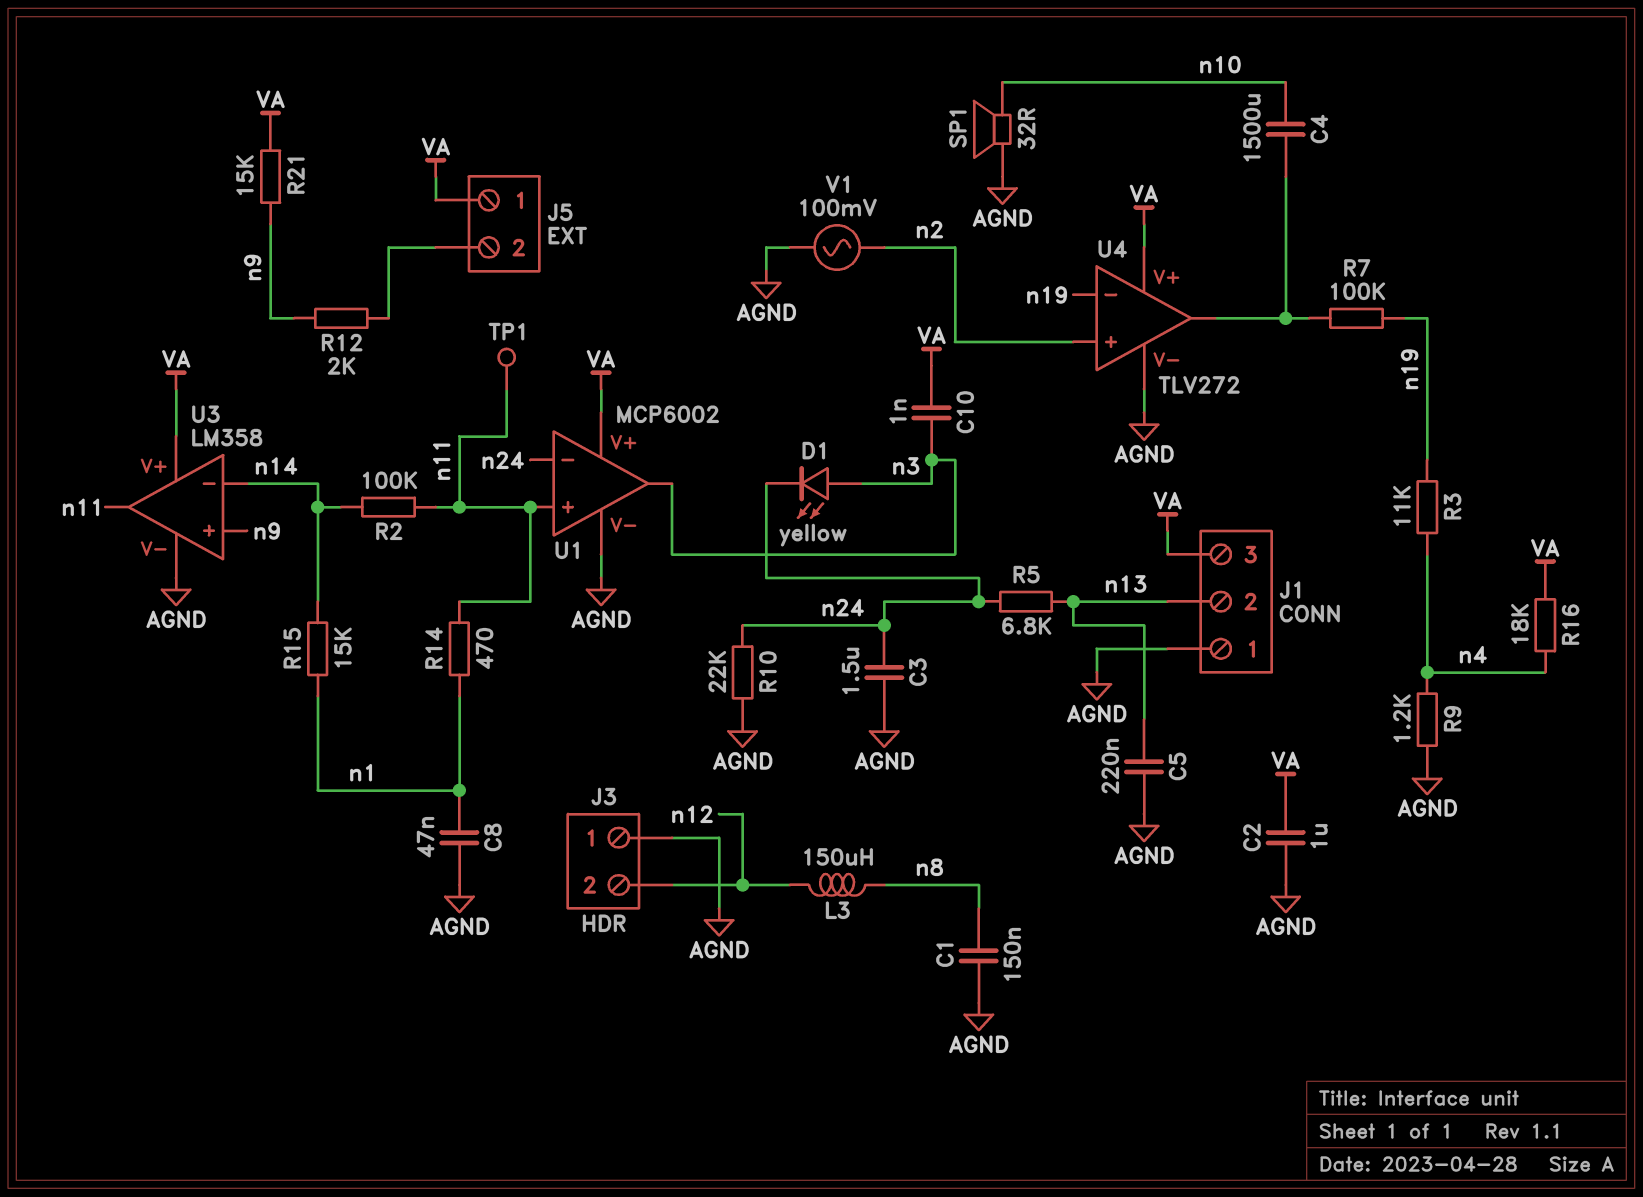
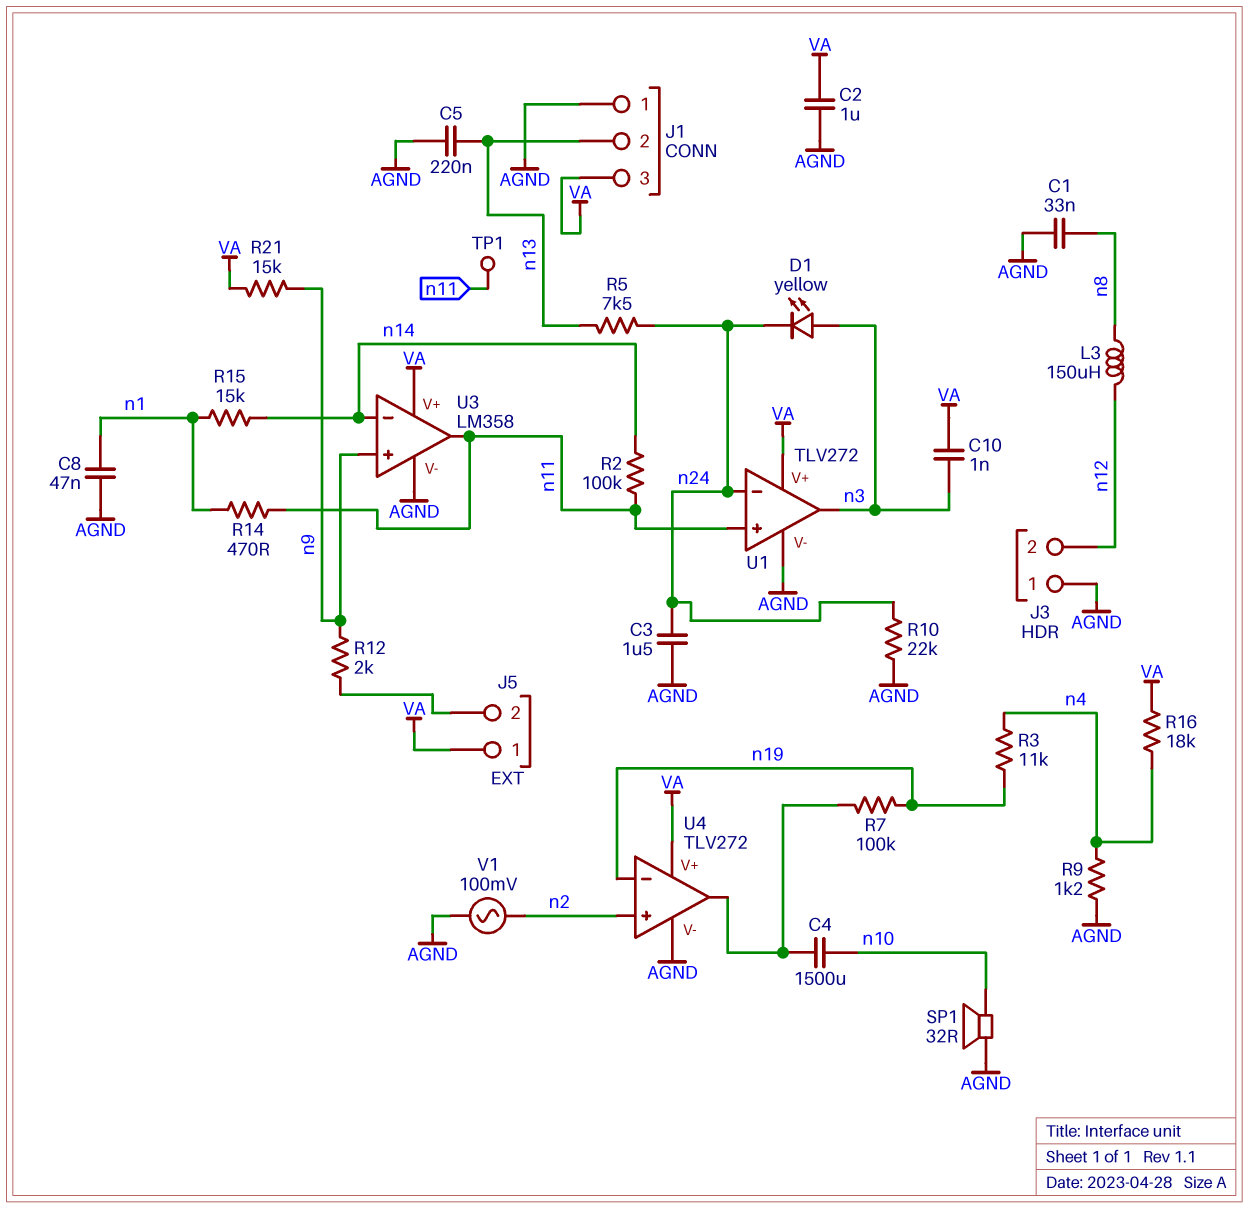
C1: 150nF (AGND, n8) -> 33nF (AGND, n8)
R5: 6.8k (n13, n24) -> 7.5k (n13, n24)
U1: MCP6002 -> TLV272

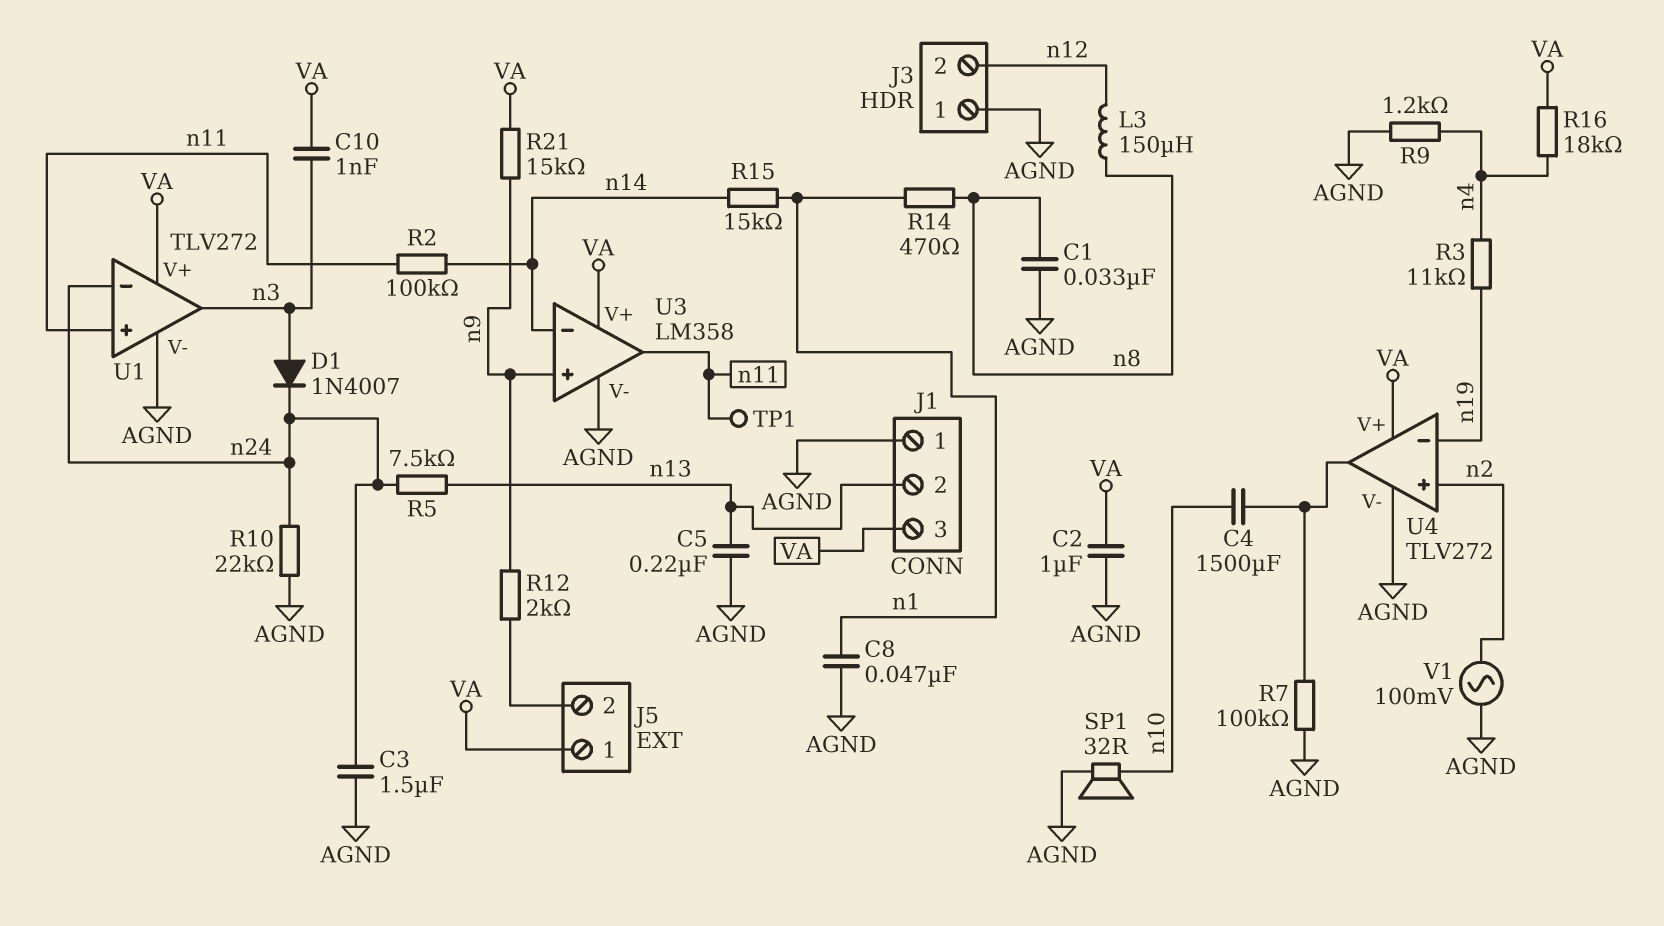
D1: LED yellow (A n3, K n24) -> diode 1N4007 (A n3, K n24)
R7: 100k (U4/out, n19) -> 100k (AGND, U4/out)
R14: 470 (n1, n11) -> 470 (n1, n8)

